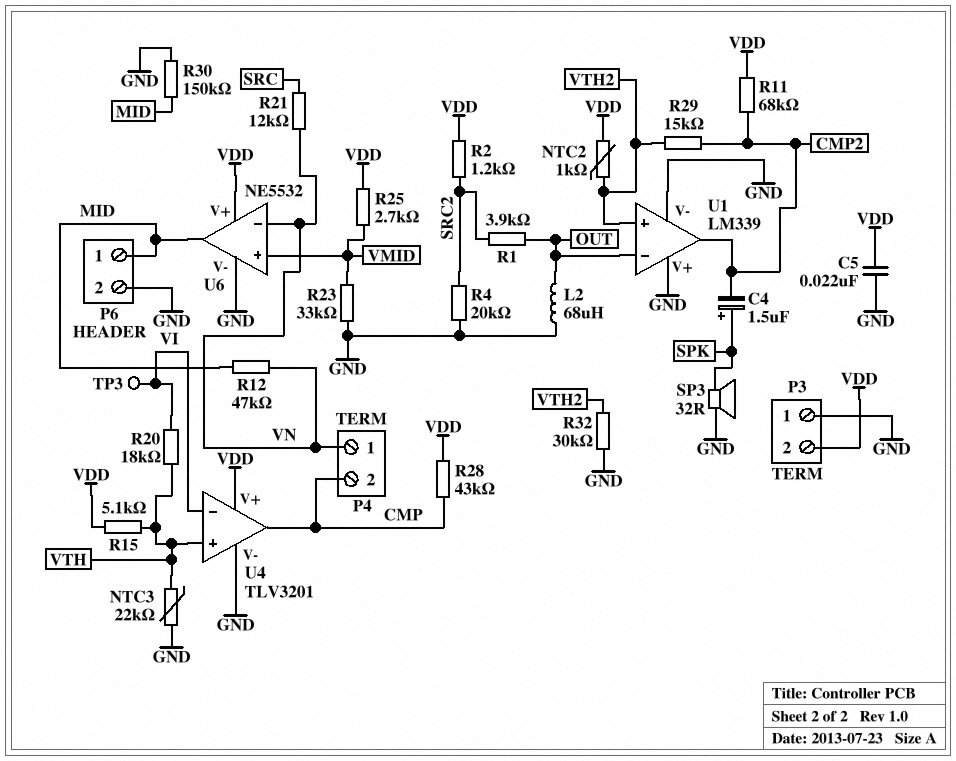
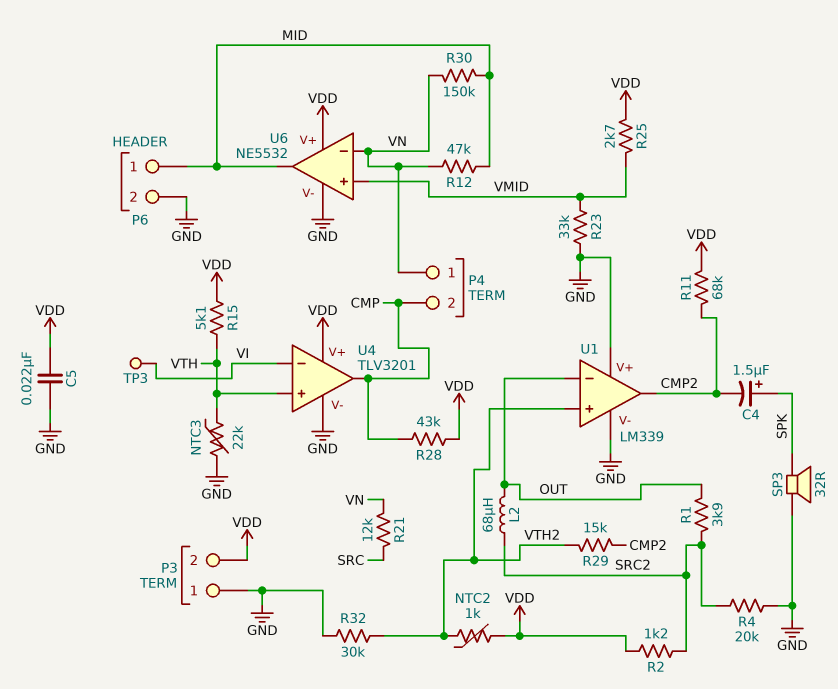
L2: 68uH (GND, OUT) -> 68uH (OUT, SRC2)
R20: 18k (VI, VTH) -> none
R30: 150k (GND, MID) -> 150k (MID, VN)

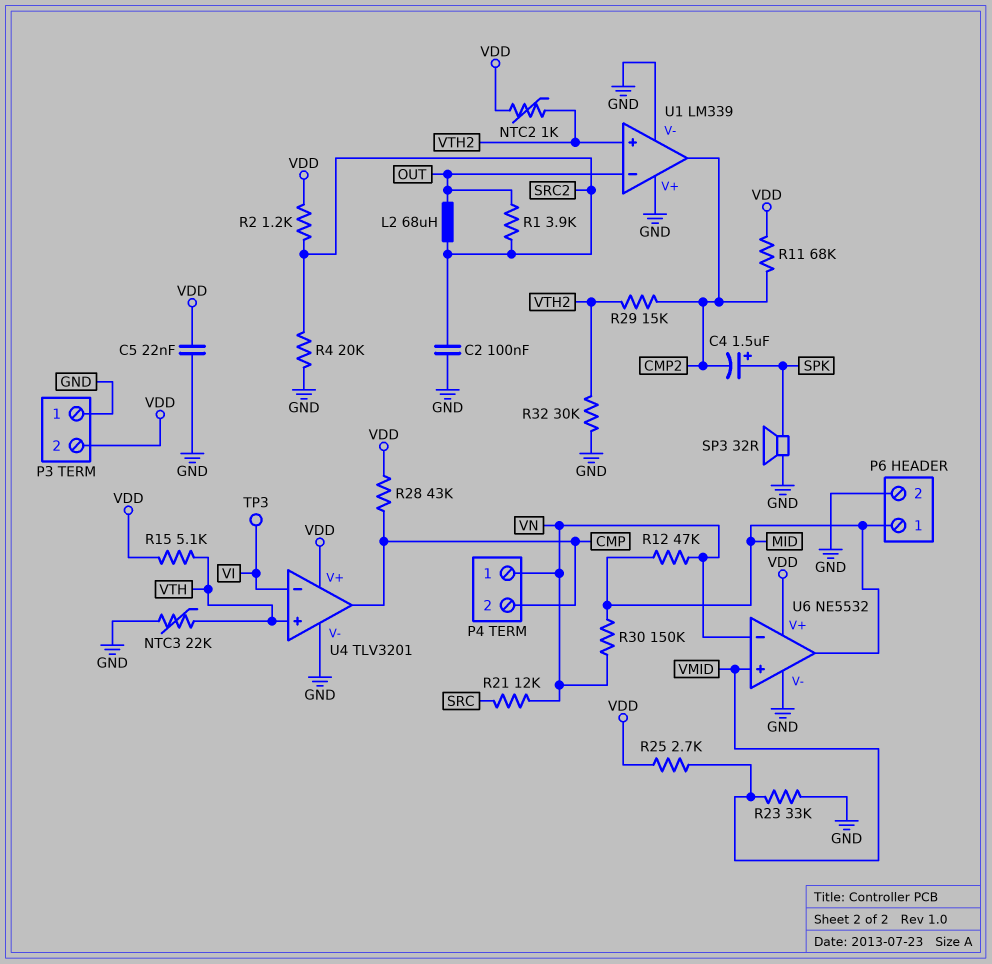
C2: none -> 100nF (GND, SRC2)

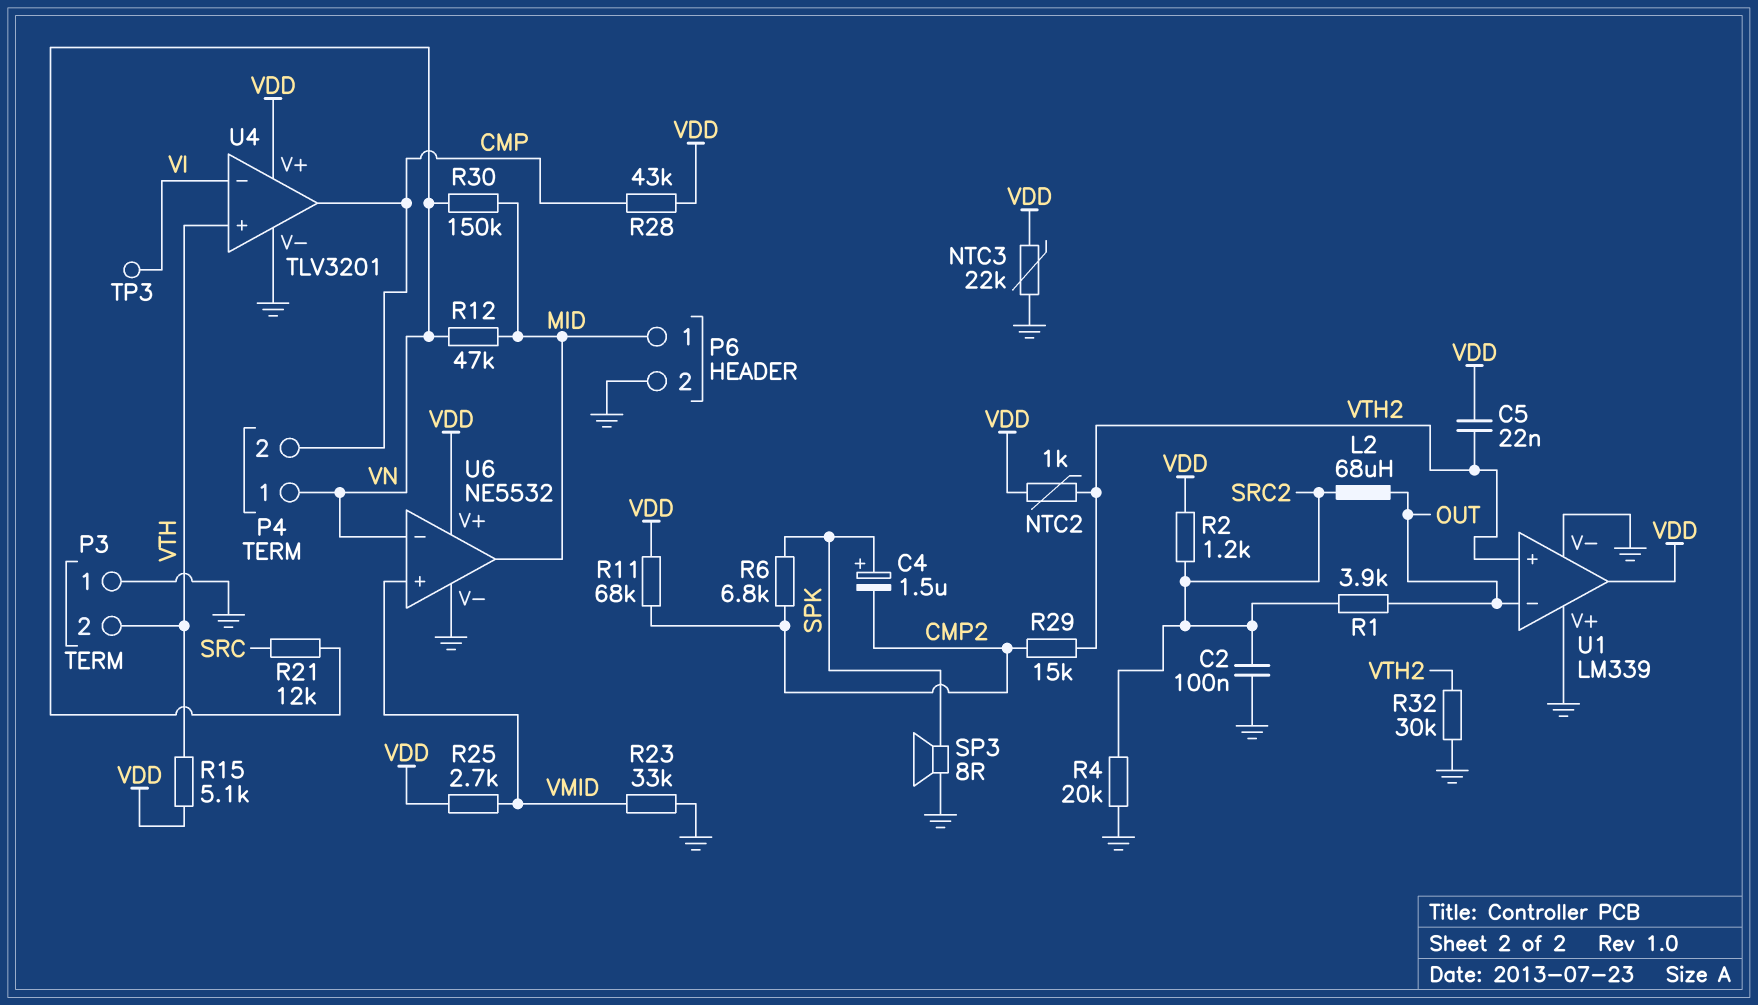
C5: 22nF (GND, VDD) -> 22nF (VDD, VTH2)
NTC3: 22k (GND, VTH) -> 22k (GND, VDD)
P3 pin 2: VDD -> VTH
R6: none -> 6.8k (CMP2, SPK)
SP3: speaker 32R (GND, SPK) -> speaker 8R (GND, SPK)
U1 pin out: CMP2 -> VDD

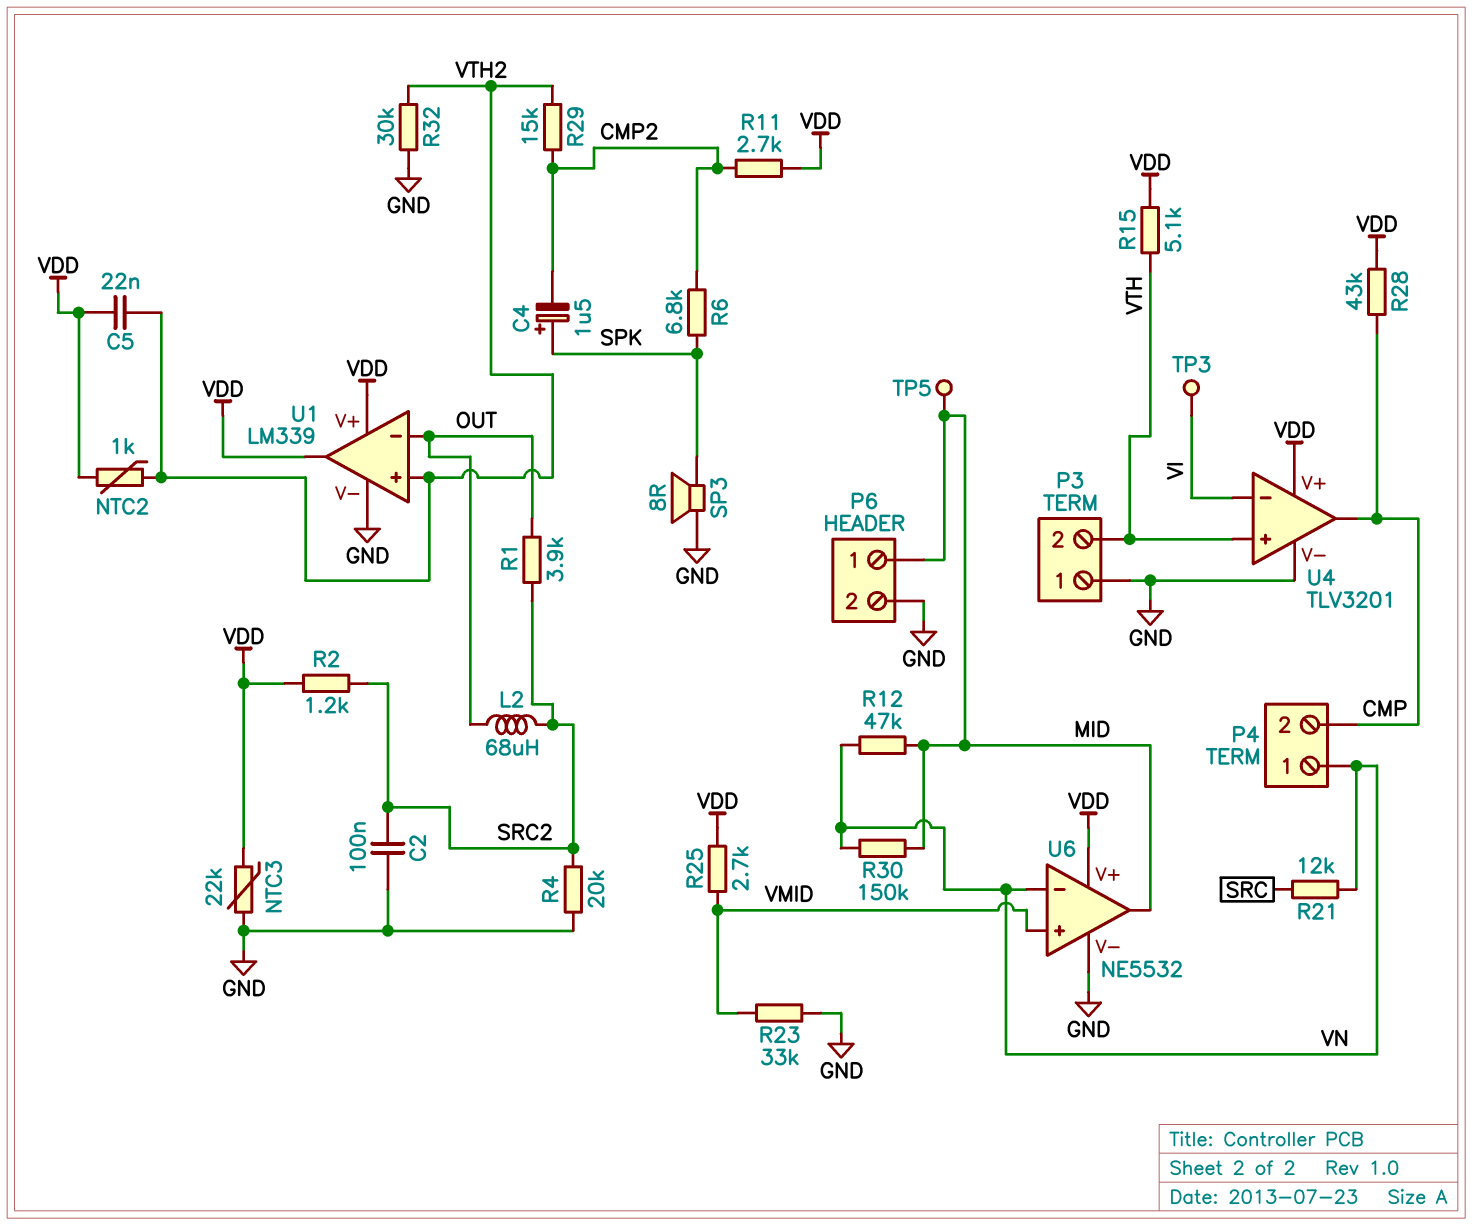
R11: 68k (CMP2, VDD) -> 2.7k (CMP2, VDD)
TP5: none -> test point (MID)
U1 pin V+: GND -> VDD

